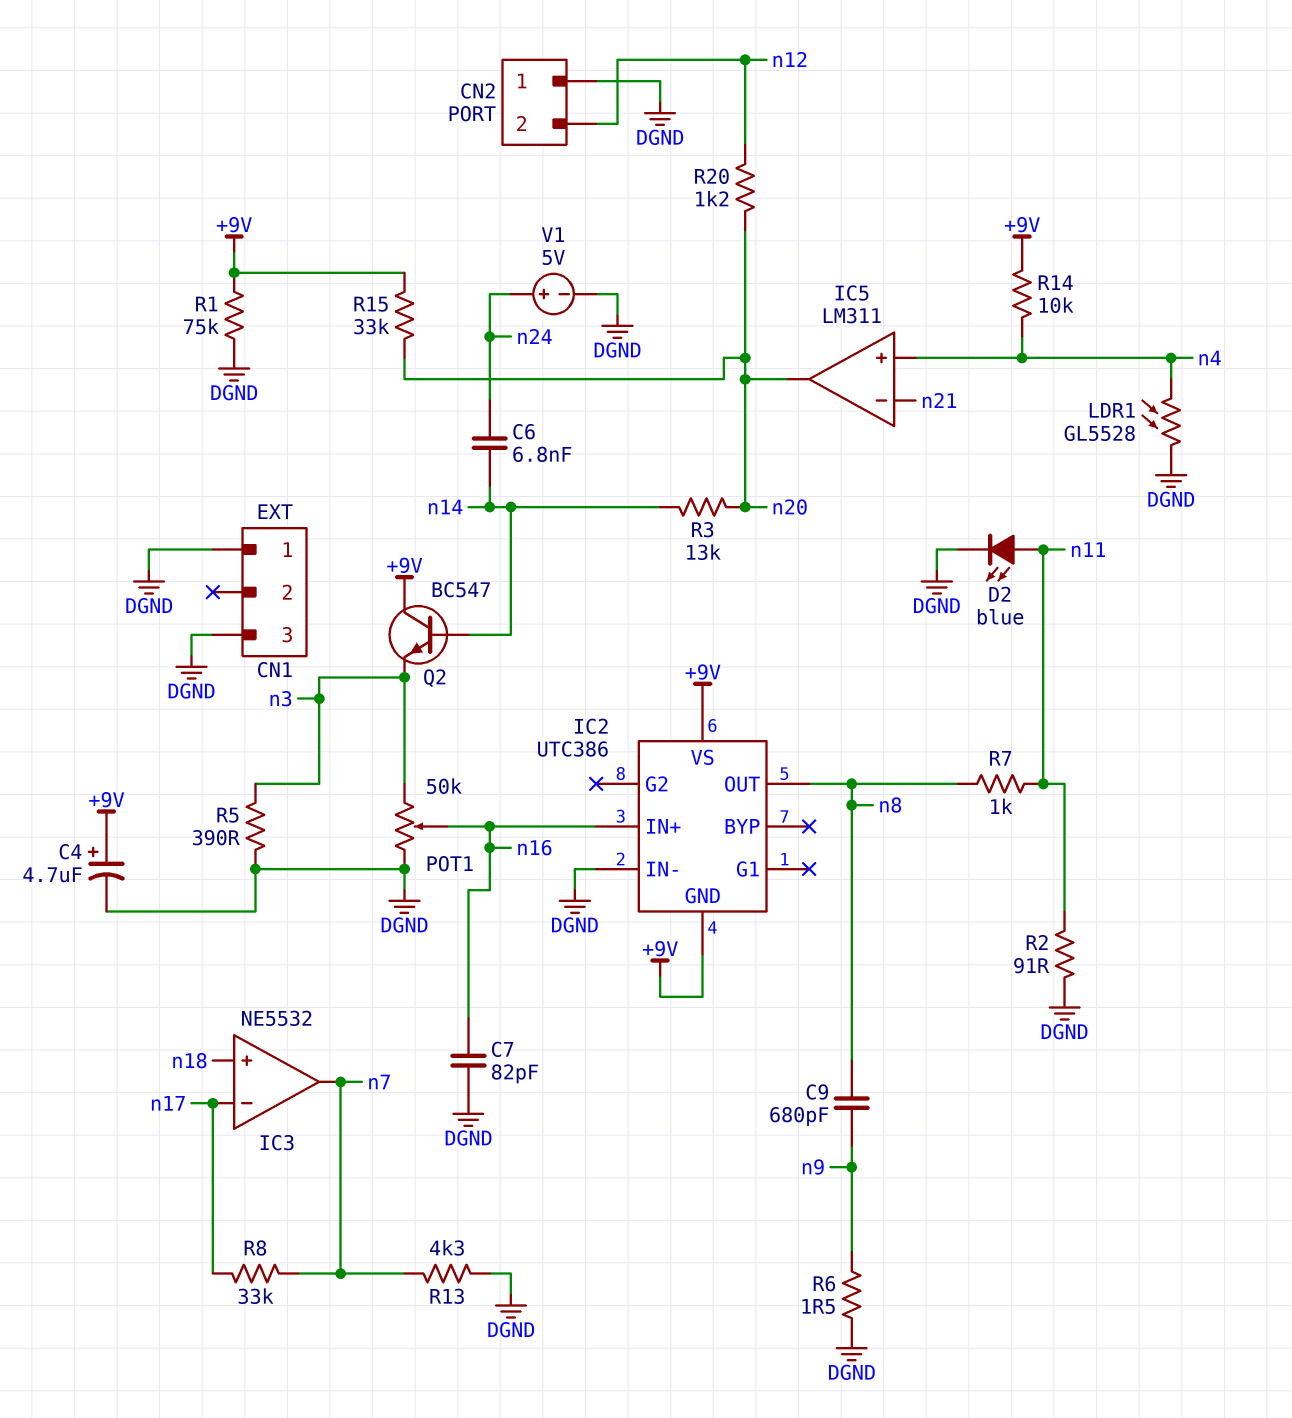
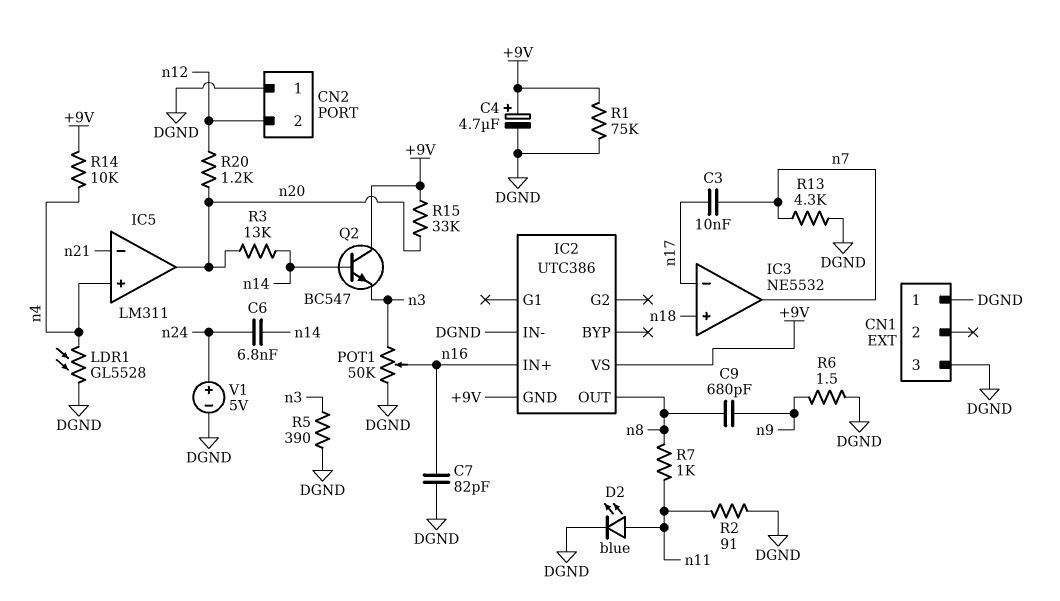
C3: none -> 10nF (n7, n17)
R8: 33k (n7, n17) -> none

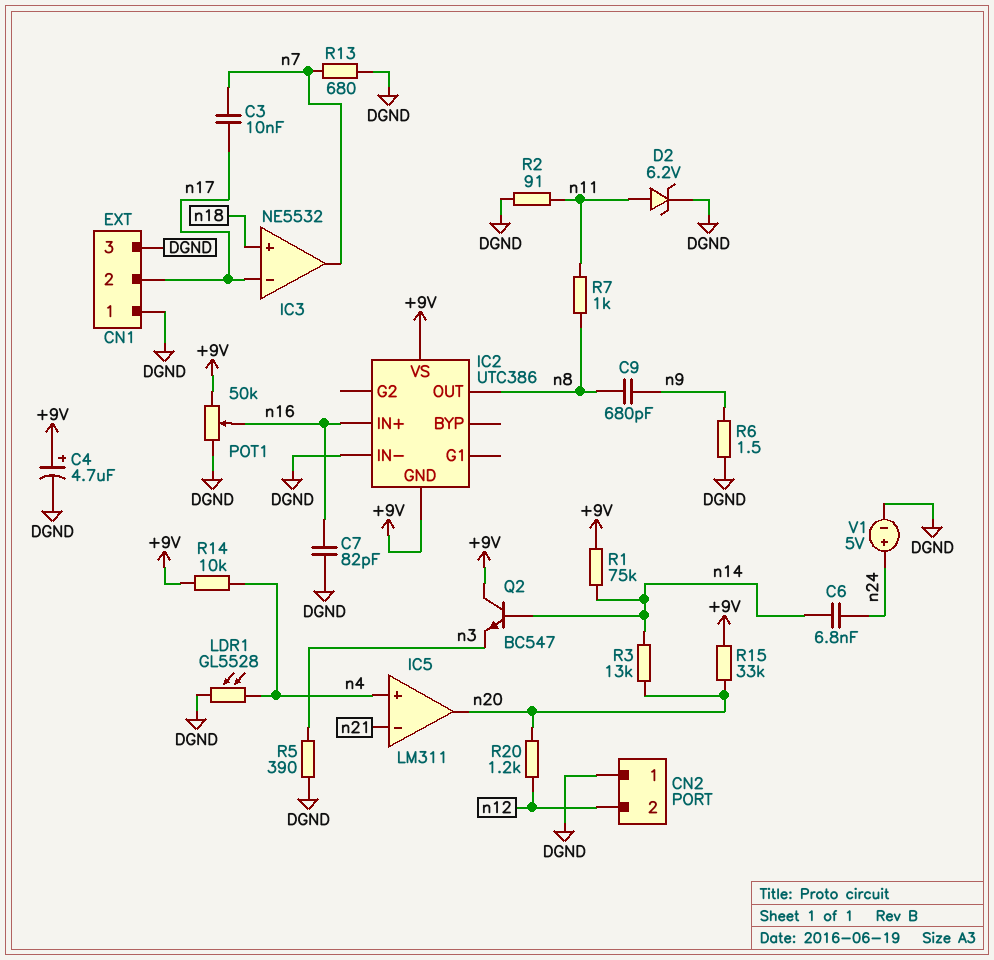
CN1 pin 2: none -> n17
D2: LED blue (A n11, K DGND) -> zener 6.2V (A n11, K DGND)
POT1: 50k (DGND, n3, wiper n16) -> 50k (+9V, DGND, wiper n16)
R1: 75k (+9V, DGND) -> 75k (+9V, n14)
R13: 4.3k (DGND, n7) -> 680 (DGND, n7)

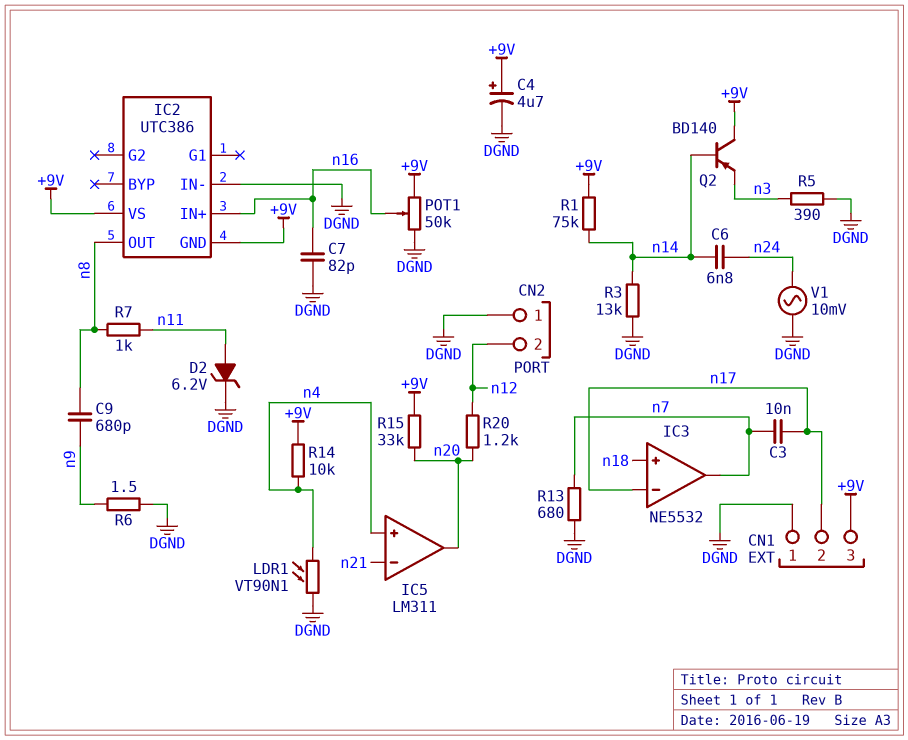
CN1 pin 3: DGND -> +9V
LDR1: GL5528 (DGND, n4) -> VT90N1 (DGND, n4)
Q2: NPN BC547 (B n14, C +9V, E n3) -> PNP BD140 (B n14, C +9V, E n3)
R2: 91 (DGND, n11) -> none
R3: 13k (n14, n20) -> 13k (DGND, n14)
V1: 5V (plus n24, minus DGND) -> AC 10mV (DGND, n24)

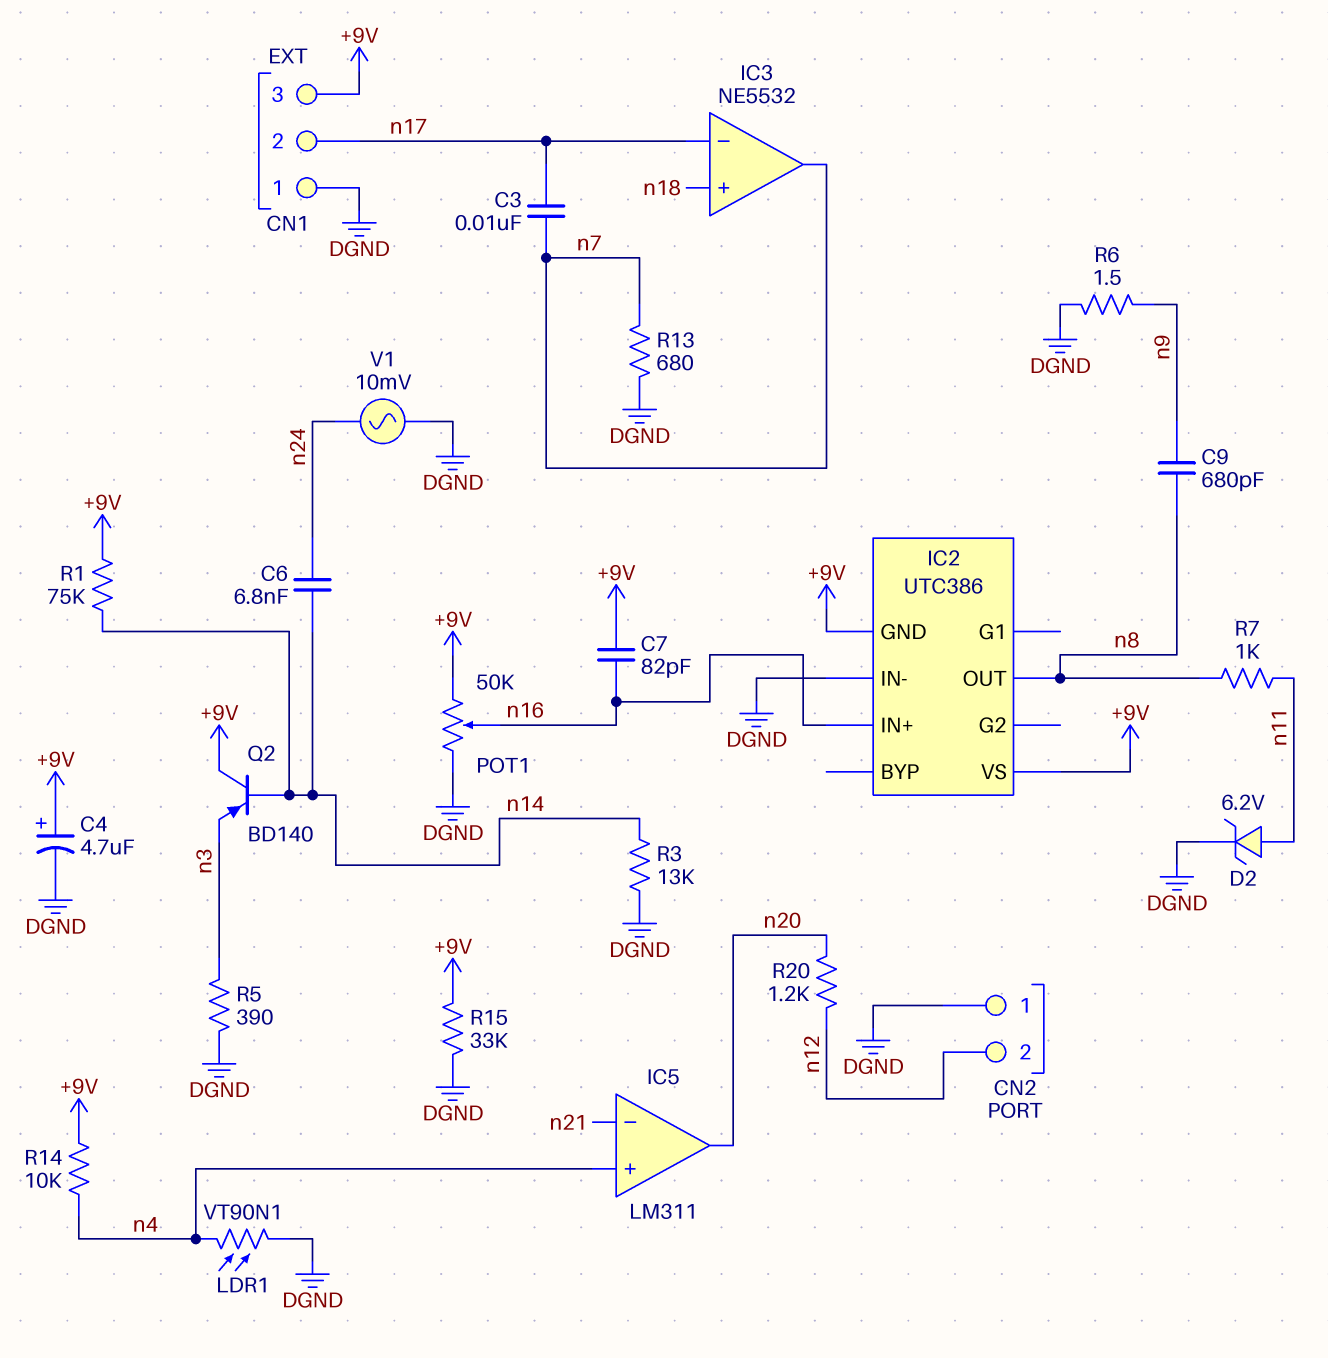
C7: 82pF (DGND, n16) -> 82pF (+9V, n16)
R15: 33k (+9V, n20) -> 33k (+9V, DGND)

